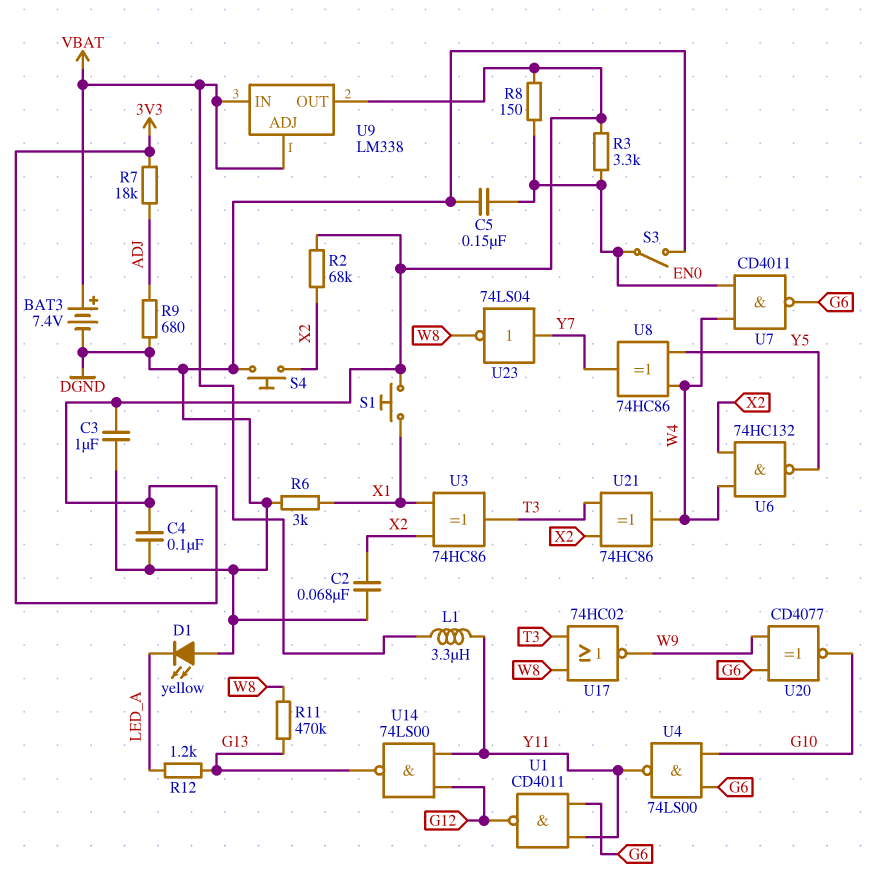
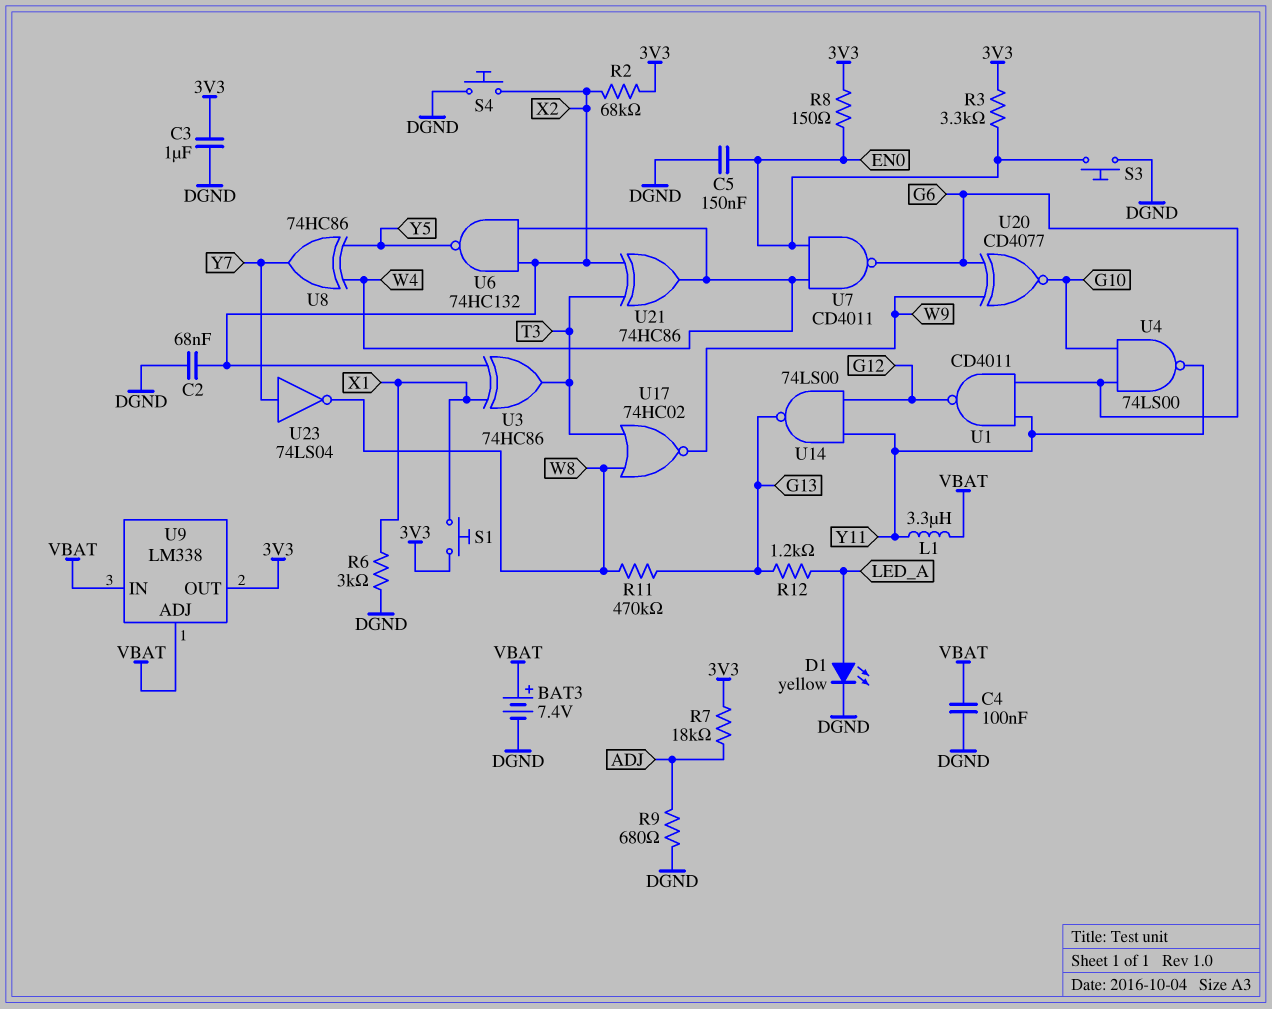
C4: 100nF (3V3, DGND) -> 100nF (DGND, VBAT)
D1: LED yellow (A DGND, K LED_A) -> LED yellow (A LED_A, K DGND)
S3: switch (DGND, EN0) -> button (DGND, EN0)

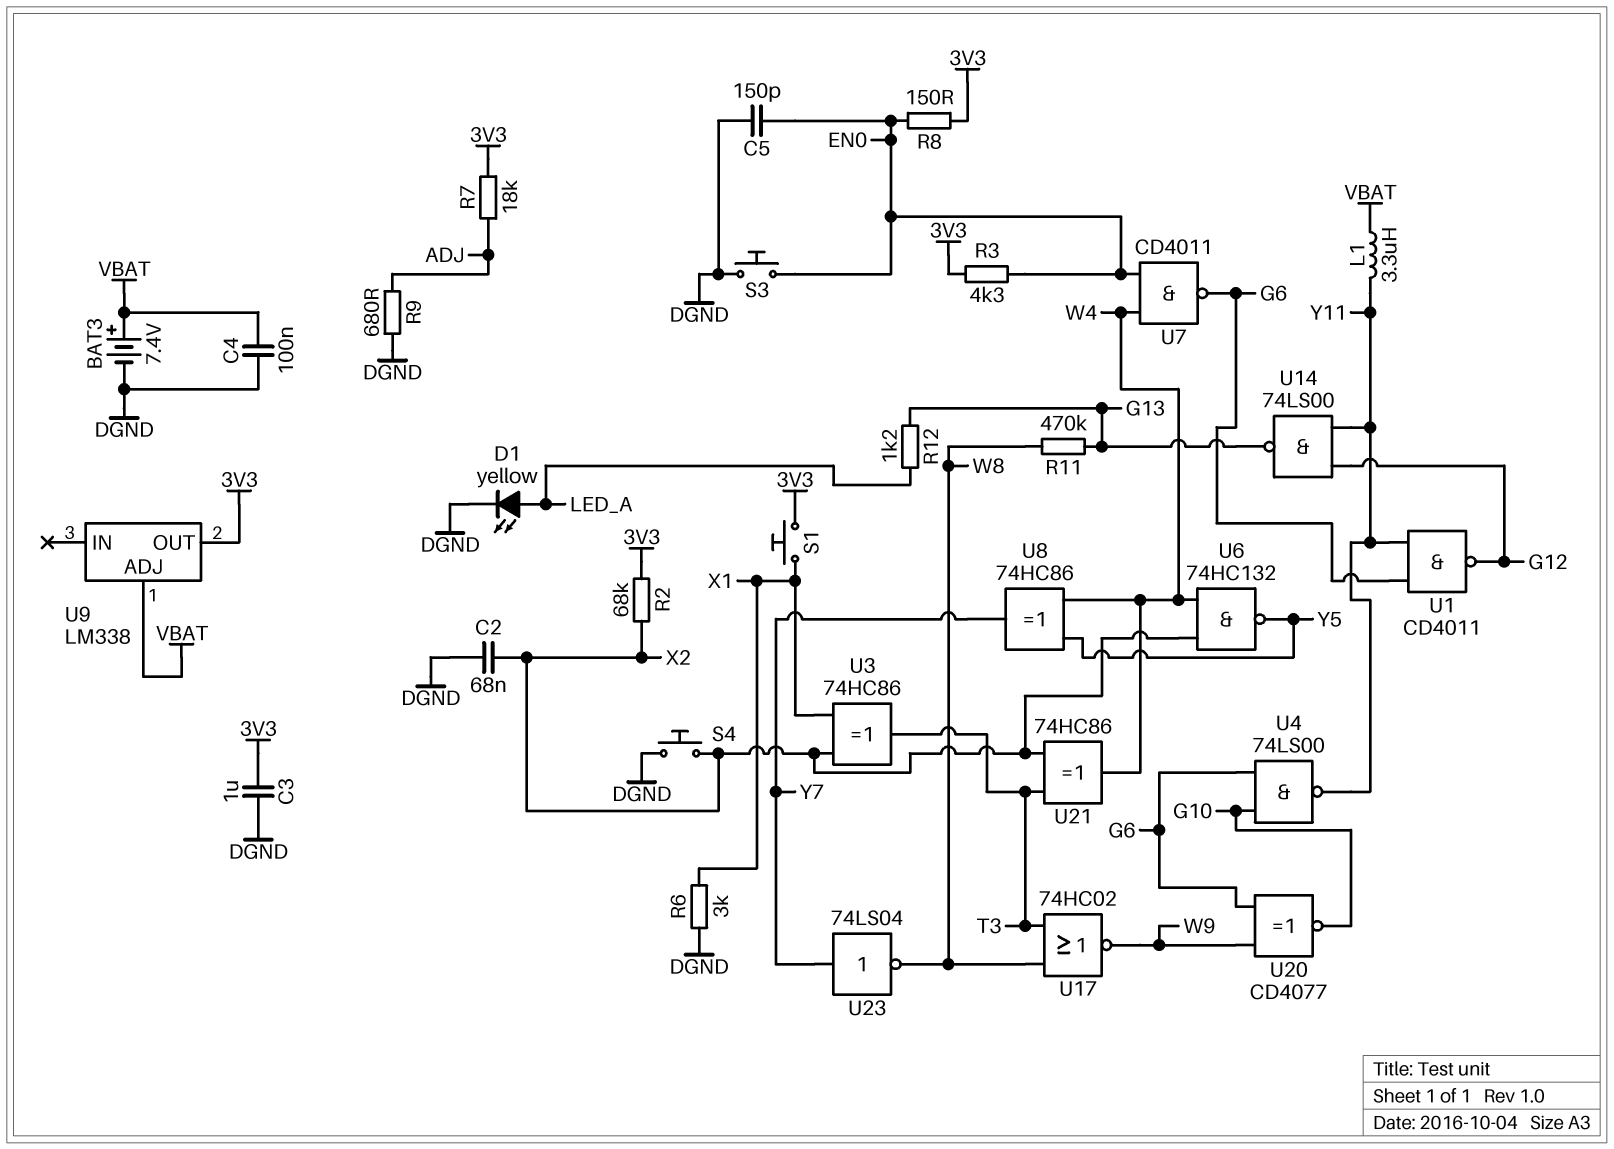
C5: 150nF (DGND, EN0) -> 150pF (DGND, EN0)
R3: 3.3k (3V3, EN0) -> 4.3k (3V3, EN0)
U9 pin IN: VBAT -> none

